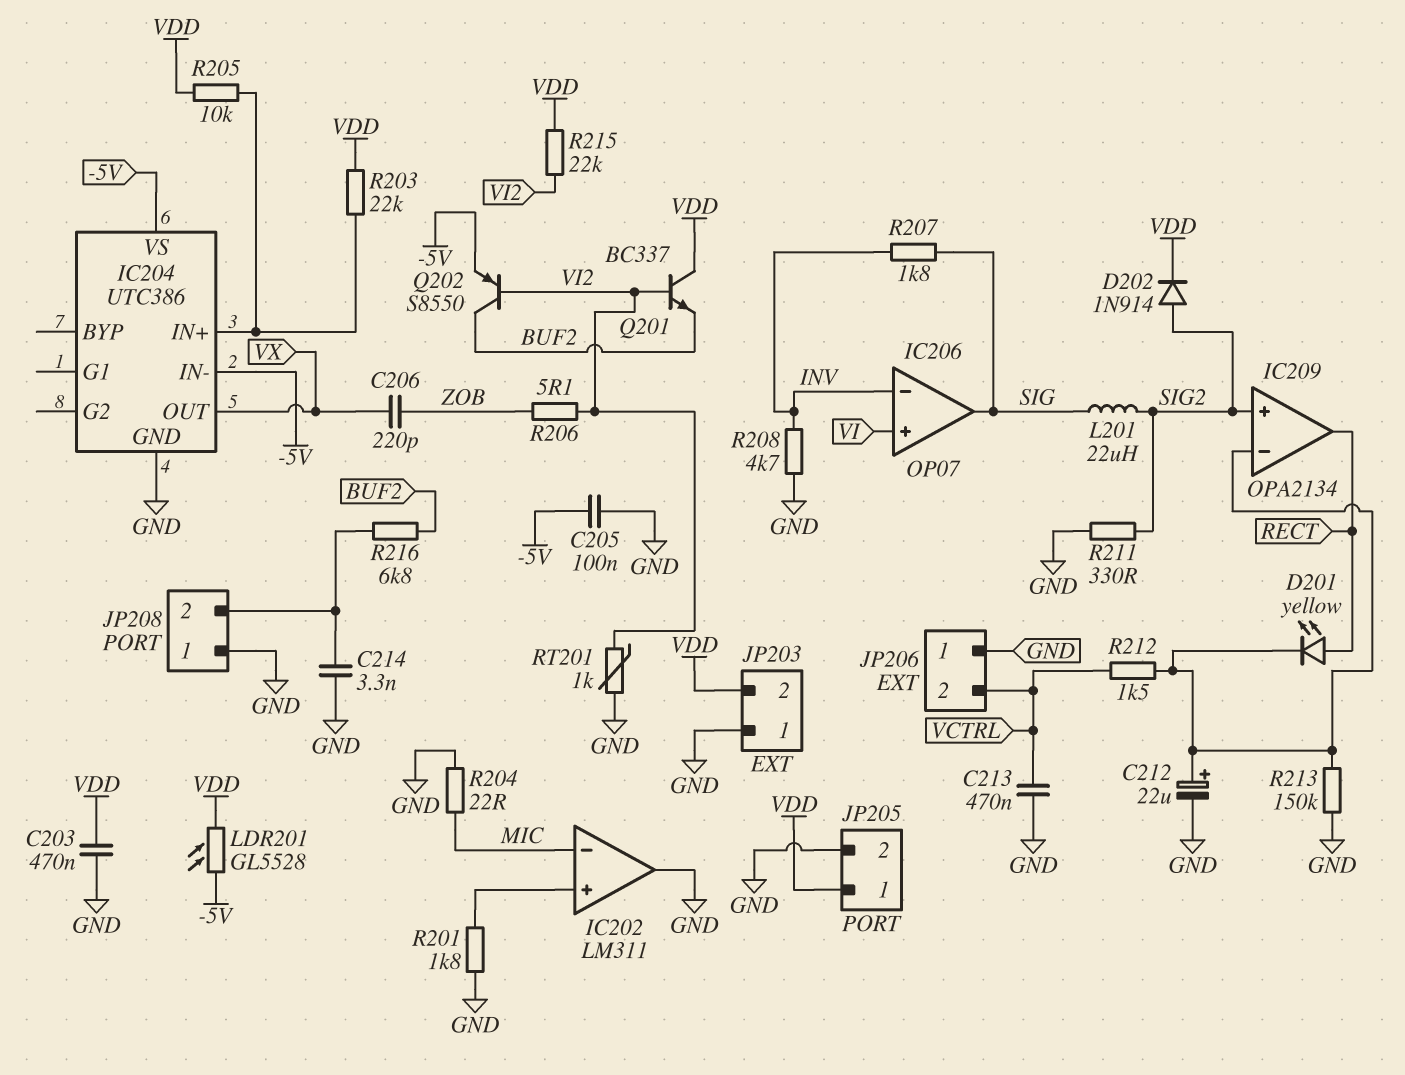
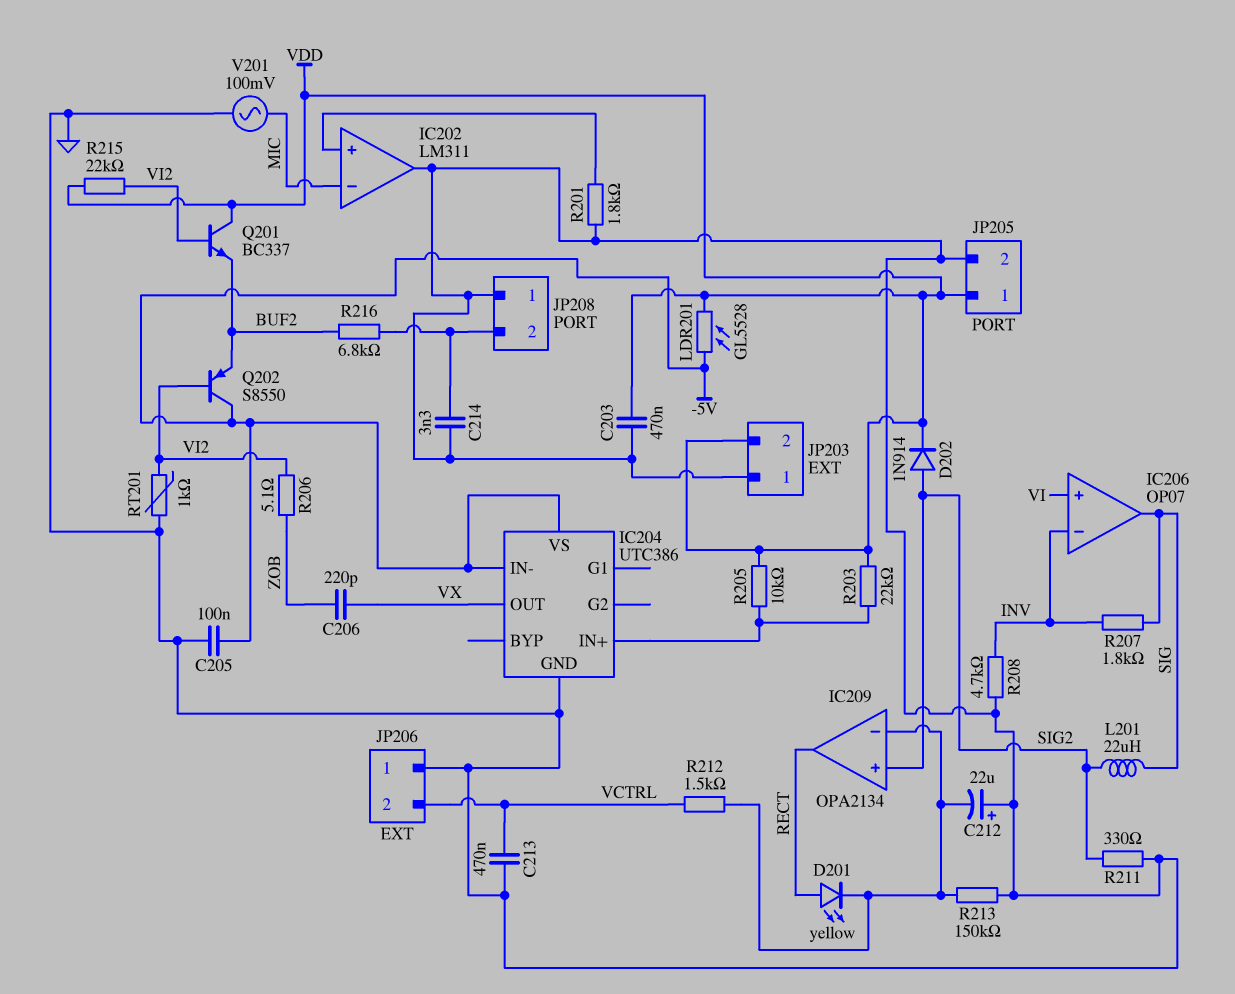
C212: 22uF (plus IC209/in-, minus GND) -> 22uF (plus GND, minus IC209/in-)
Q202: PNP S8550 (B VI2, C BUF2, E -5V) -> PNP S8550 (B VI2, C -5V, E BUF2)
R204: 22 (GND, MIC) -> none
V201: none -> AC 100mV (GND, MIC)

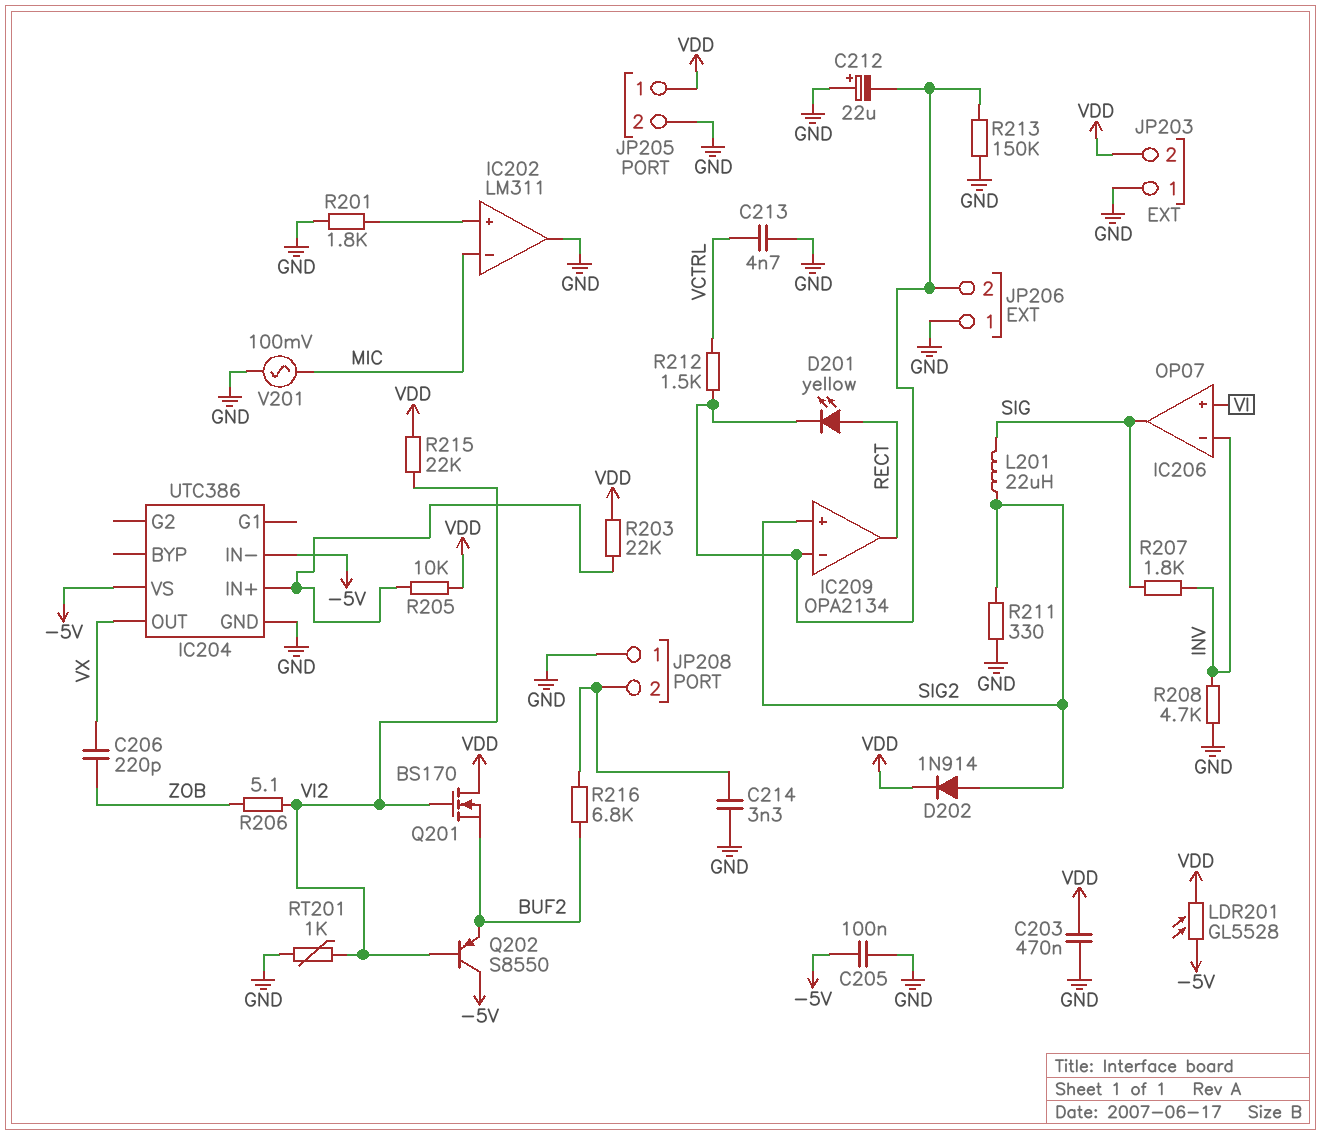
C213: 470nF (GND, VCTRL) -> 4.7nF (GND, VCTRL)
JP206 pin 2: VCTRL -> IC209/in-
Q201: NPN BC337 (B VI2, C VDD, E BUF2) -> NMOS BS170 (G VI2, D VDD, S BUF2)

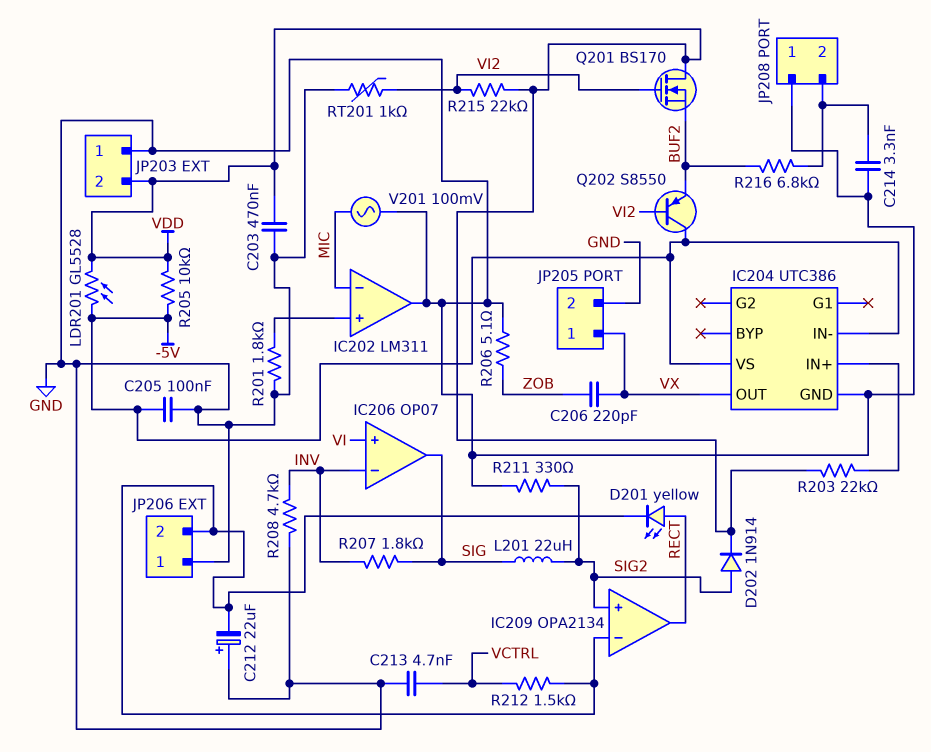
JP205 pin 1: VDD -> VX
R205: 10k (IC204/IN+, VDD) -> 10k (-5V, VDD)
R206: 5.1 (VI2, ZOB) -> 5.1 (GND, ZOB)
R213: 150k (GND, IC209/in-) -> none

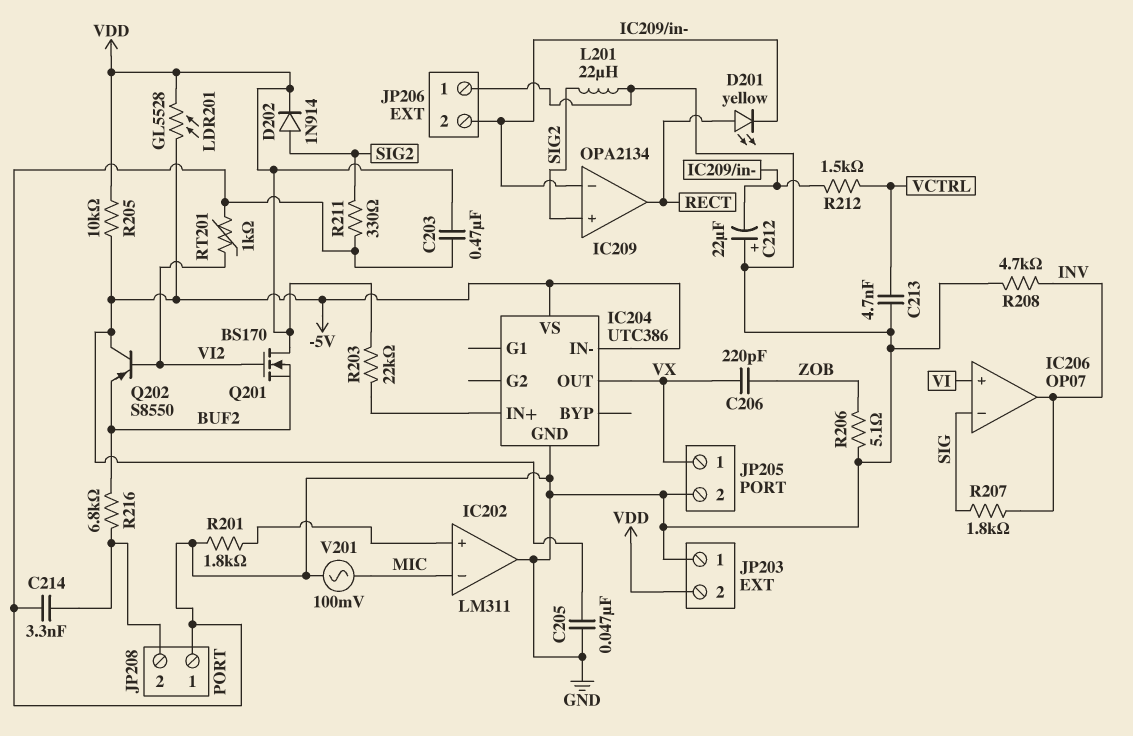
C205: 100nF (-5V, GND) -> 47nF (-5V, GND)
IC206 pin in-: INV -> SIG
IC206 pin out: SIG -> INV
L201: 22uH (SIG, SIG2) -> 22uH (GND, SIG2)
R215: 22k (VDD, VI2) -> none

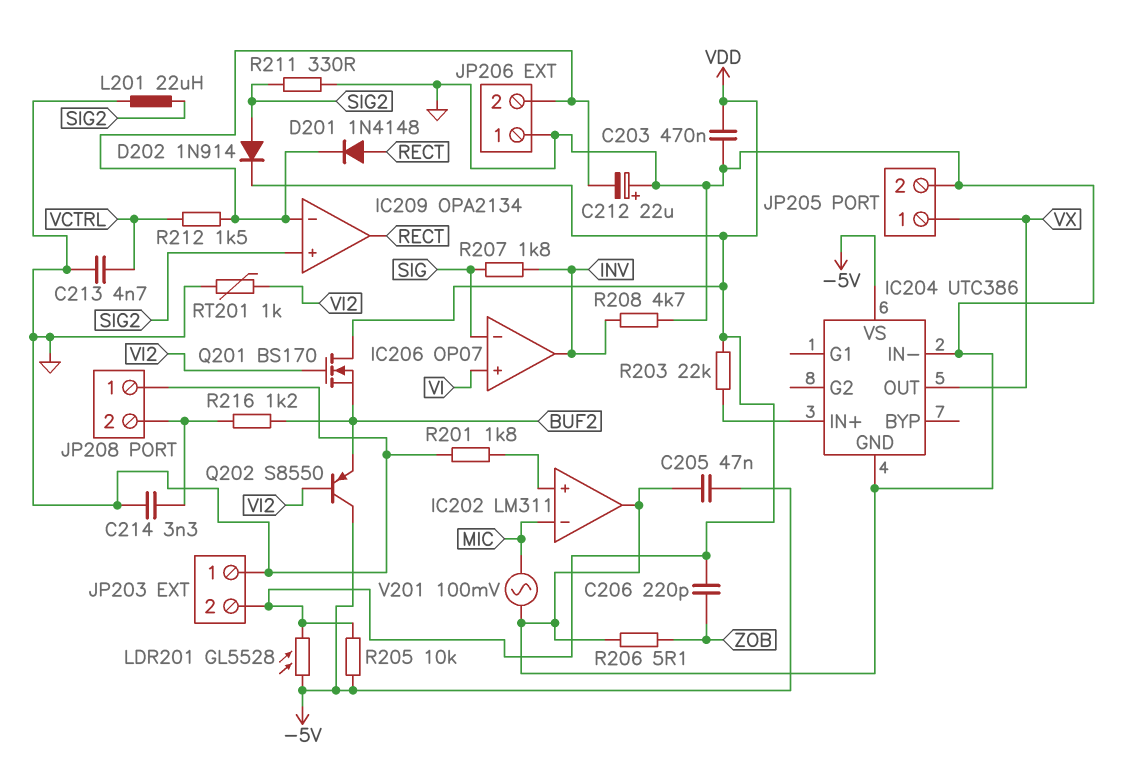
C206: 220pF (VX, ZOB) -> 220pF (VDD, ZOB)
D201: LED yellow (A RECT, K IC209/in-) -> diode 1N4148 (A RECT, K IC209/in-)
IC204 pin IN-: -5V -> GND
R216: 6.8k (BUF2, JP208/2) -> 1.2k (BUF2, JP208/2)

